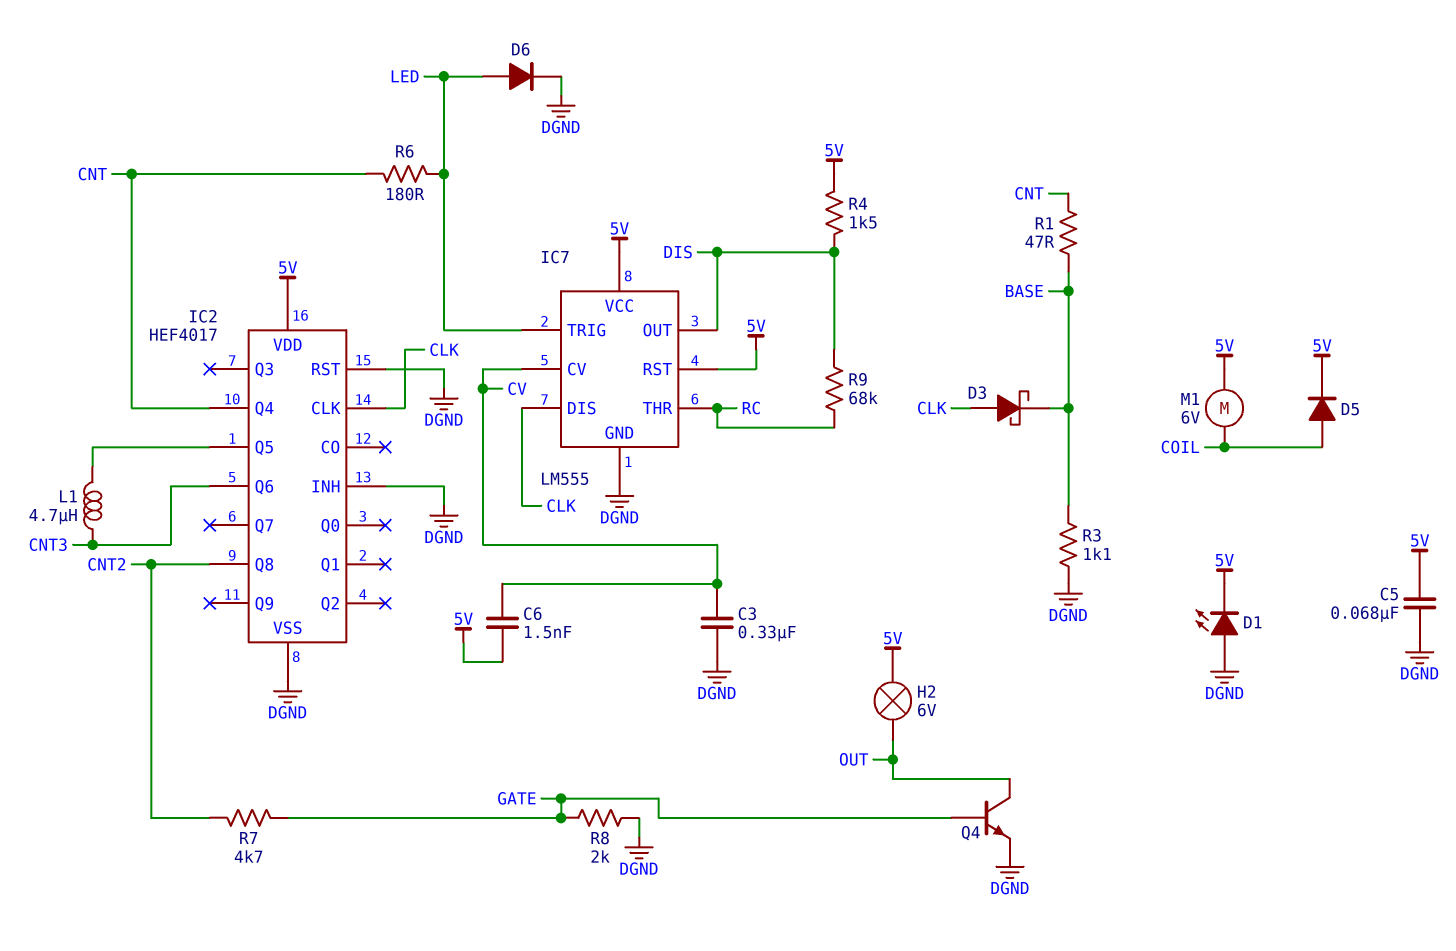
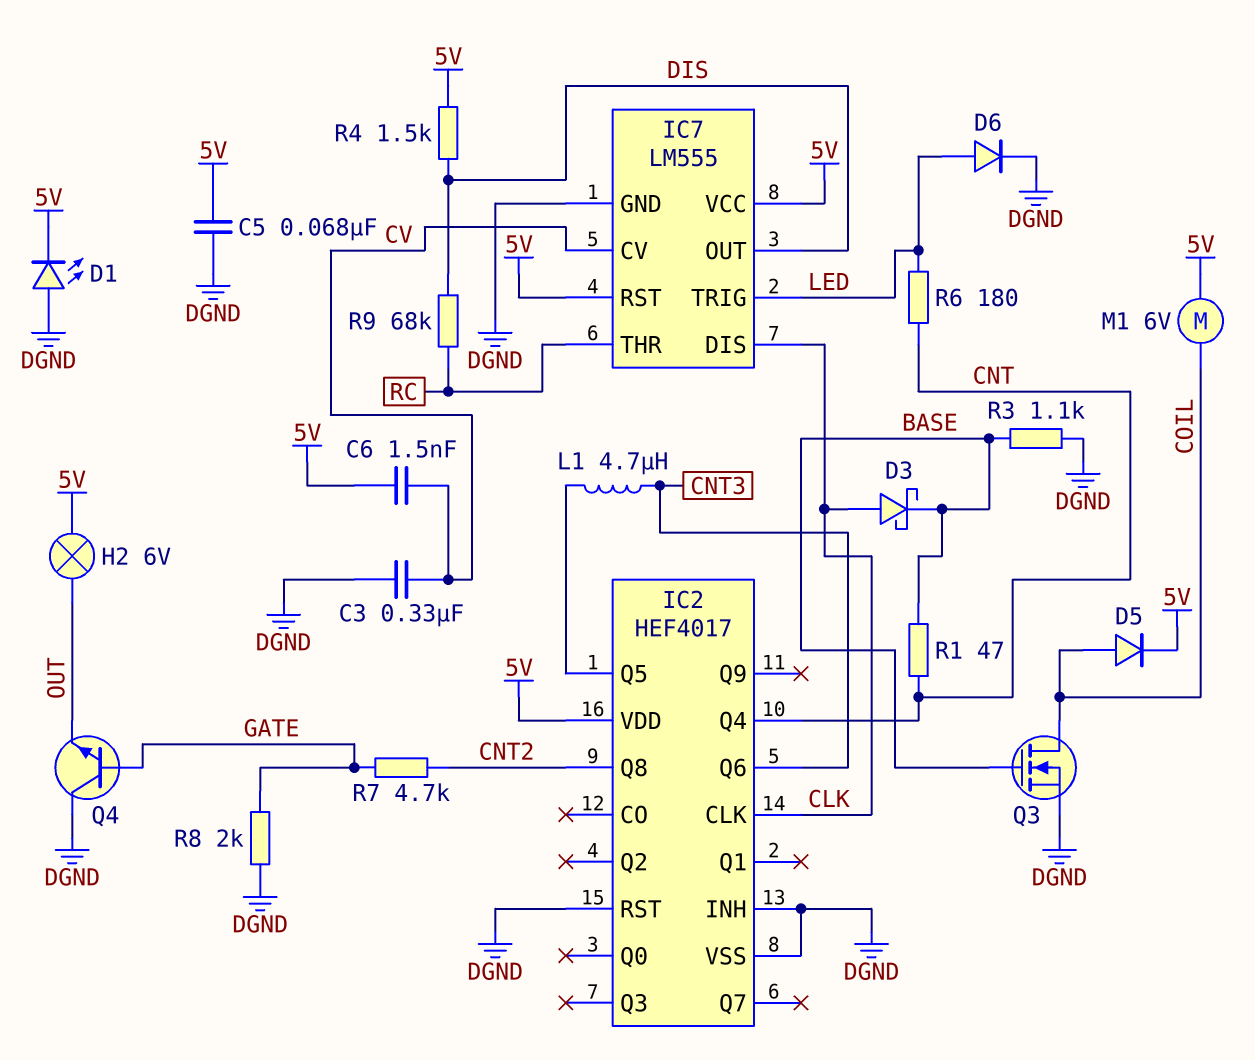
Q3: none -> NMOS (G BASE, D COIL, S DGND)
Q4: NPN (B GATE, C OUT, E DGND) -> NPN (B GATE, C DGND, E OUT)

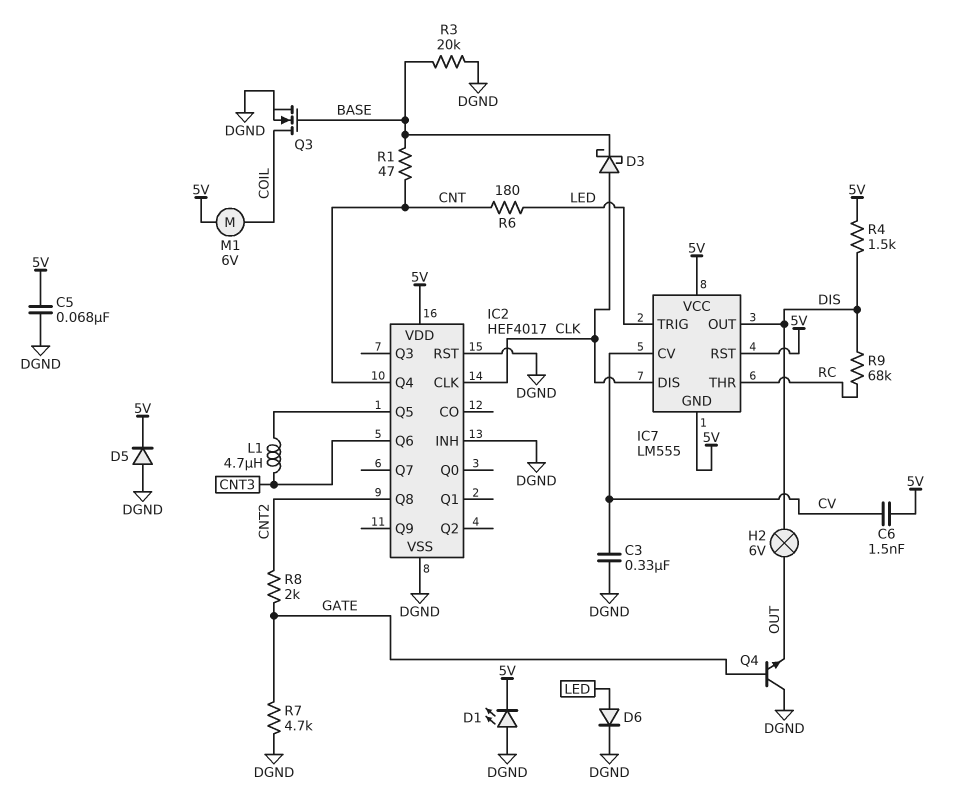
D5: diode (A COIL, K 5V) -> diode (A DGND, K 5V)
H2: lamp 6V (5V, OUT) -> lamp 6V (DIS, OUT)
IC7 pin GND: DGND -> 5V
R3: 1.1k (BASE, DGND) -> 20k (BASE, DGND)
R7: 4.7k (CNT2, GATE) -> 4.7k (DGND, GATE)
R8: 2k (DGND, GATE) -> 2k (CNT2, GATE)

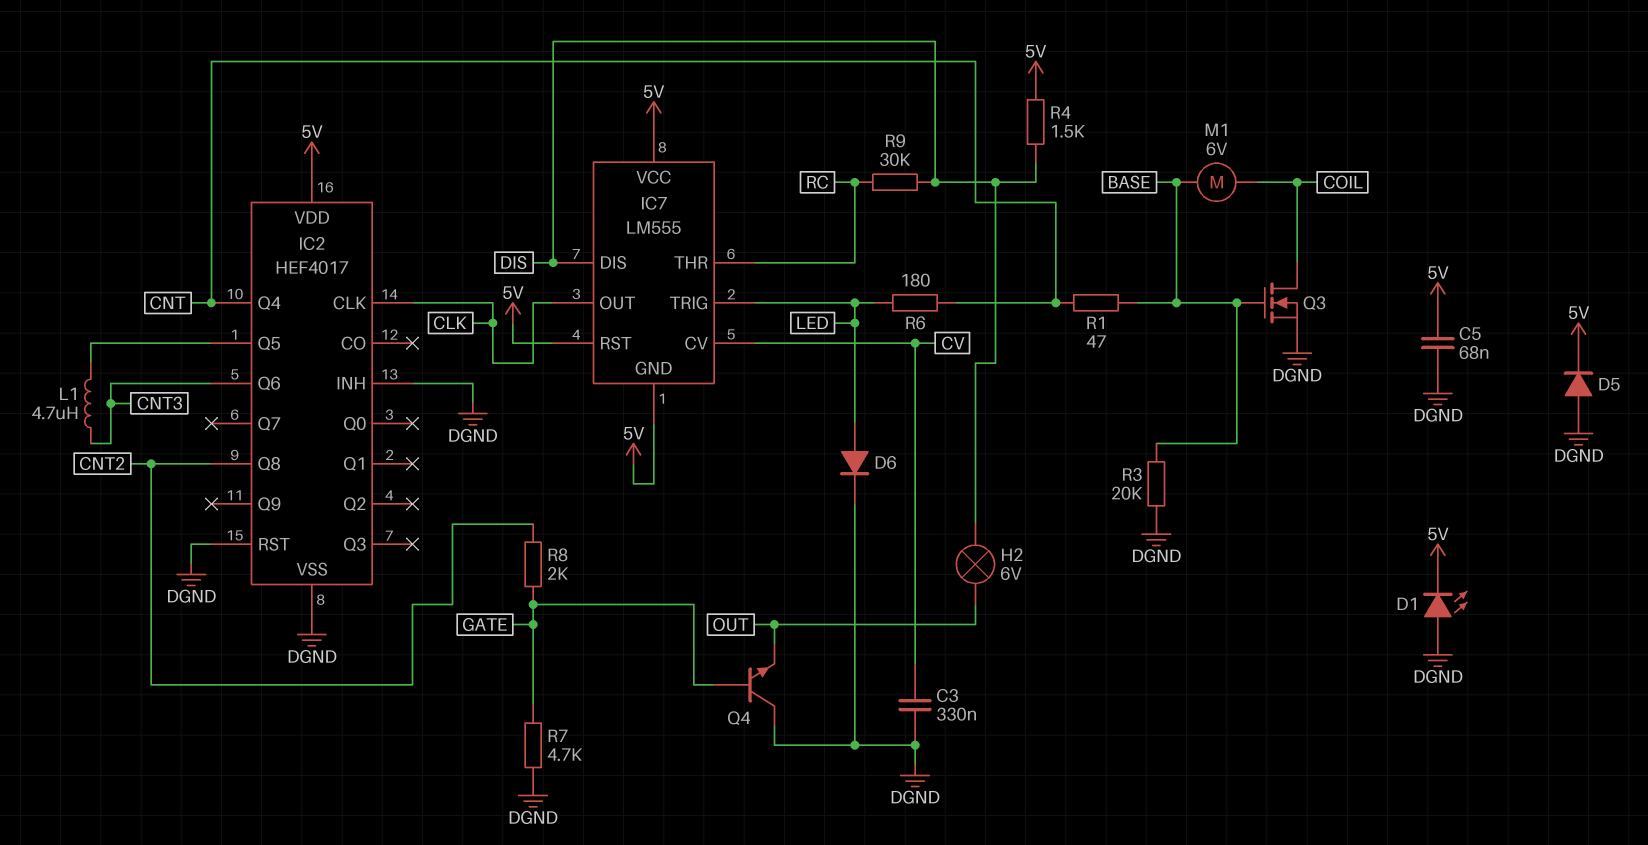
C6: 1.5nF (5V, CV) -> none
D3: schottky (A CLK, K BASE) -> none
IC7 pin DIS: CLK -> DIS
IC7 pin OUT: DIS -> CLK
M1: motor 6V (5V, COIL) -> motor 6V (BASE, COIL)
R9: 68k (DIS, RC) -> 30k (DIS, RC)

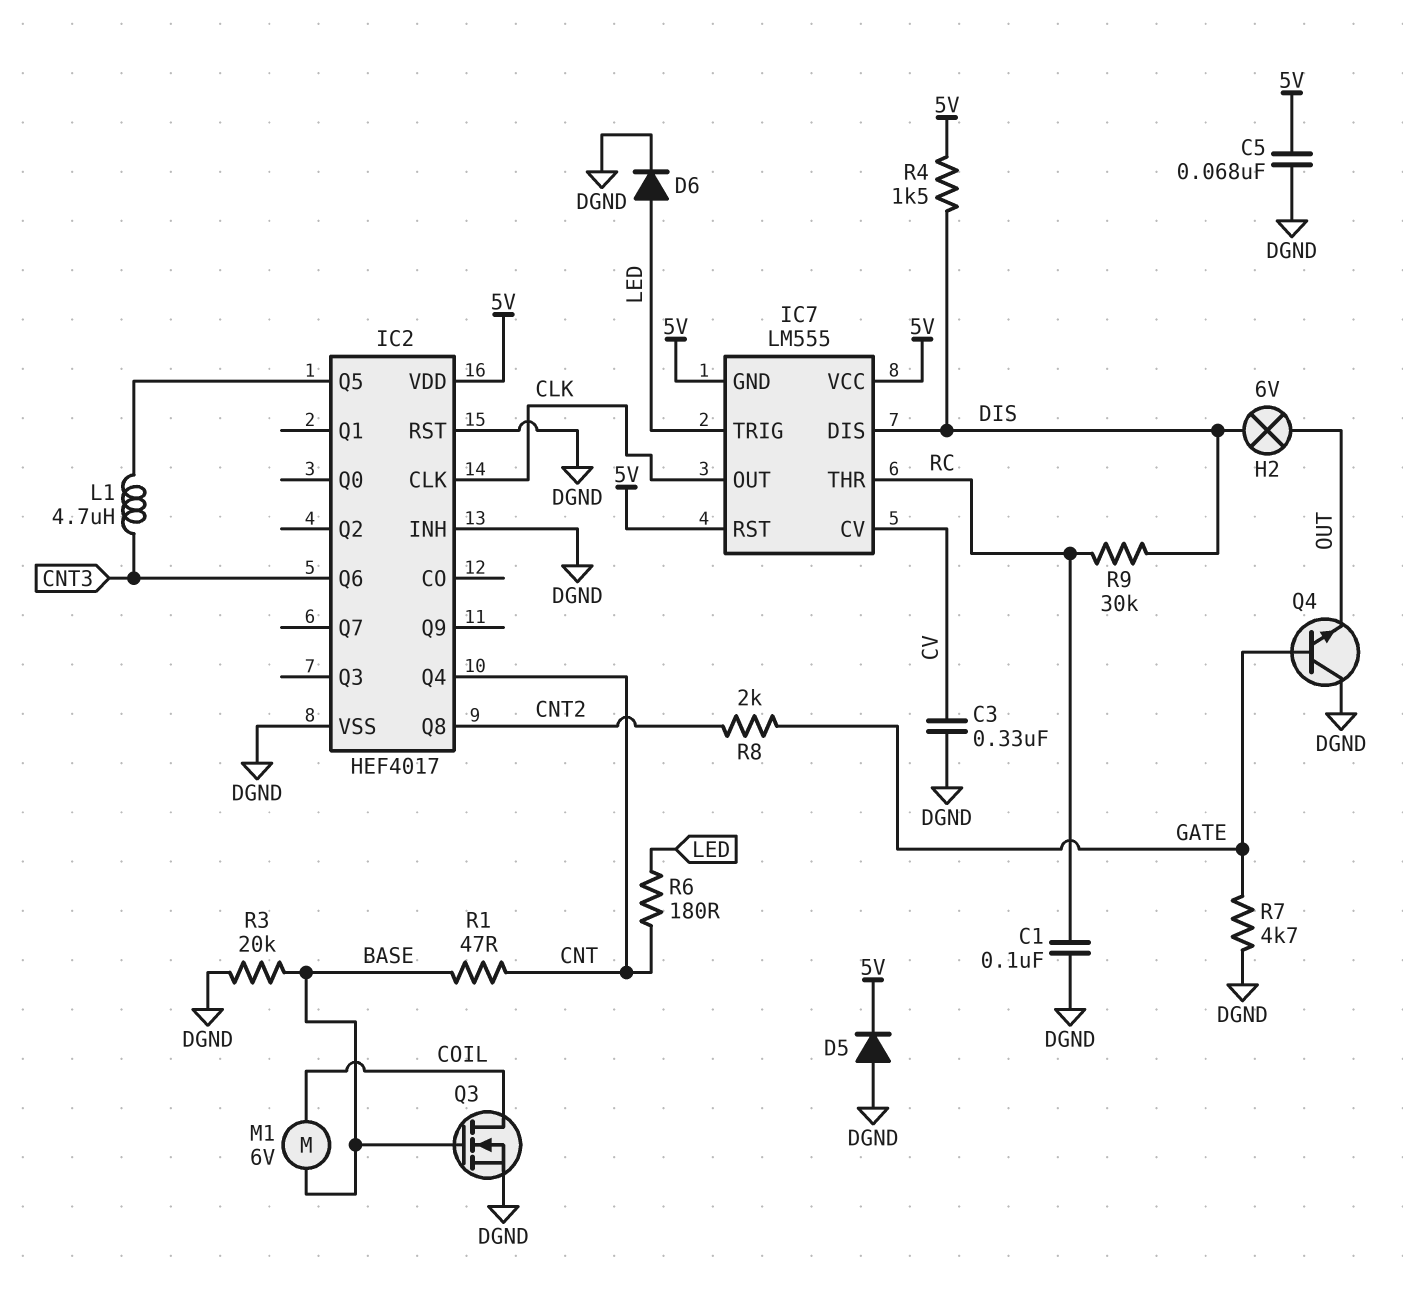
C1: none -> 100nF (DGND, RC)
D1: LED (A DGND, K 5V) -> none

